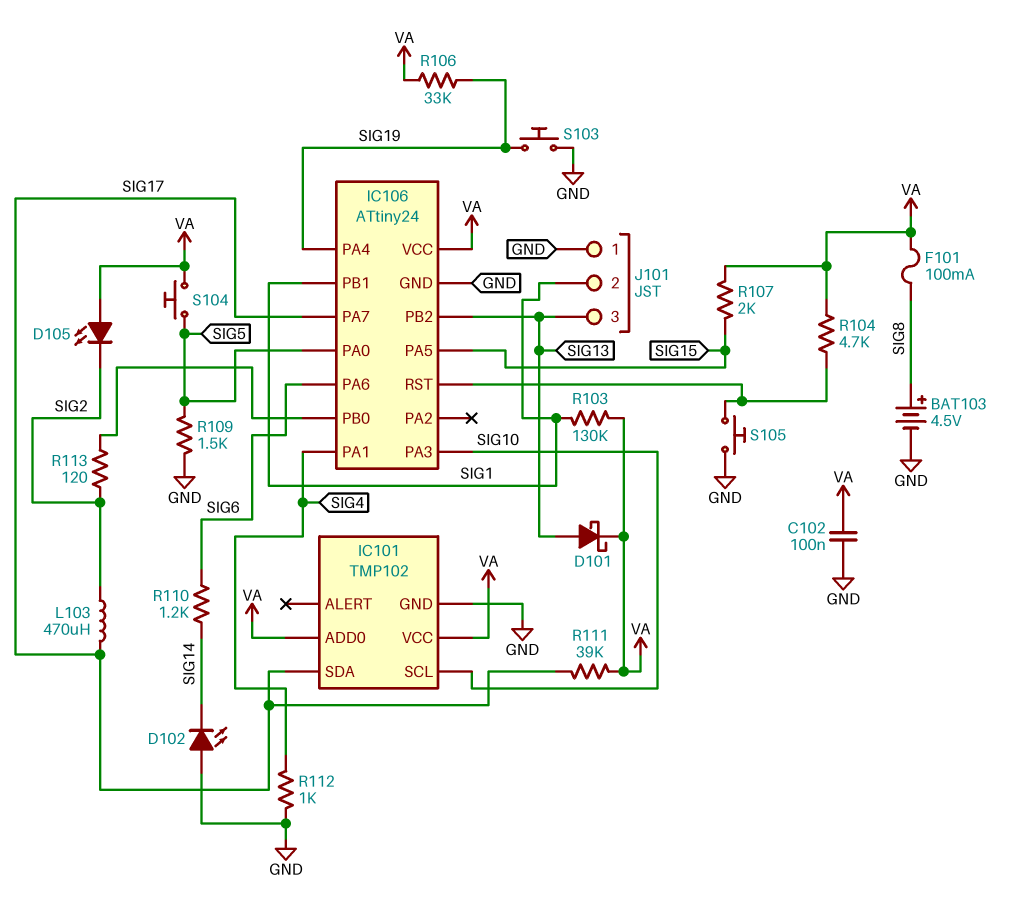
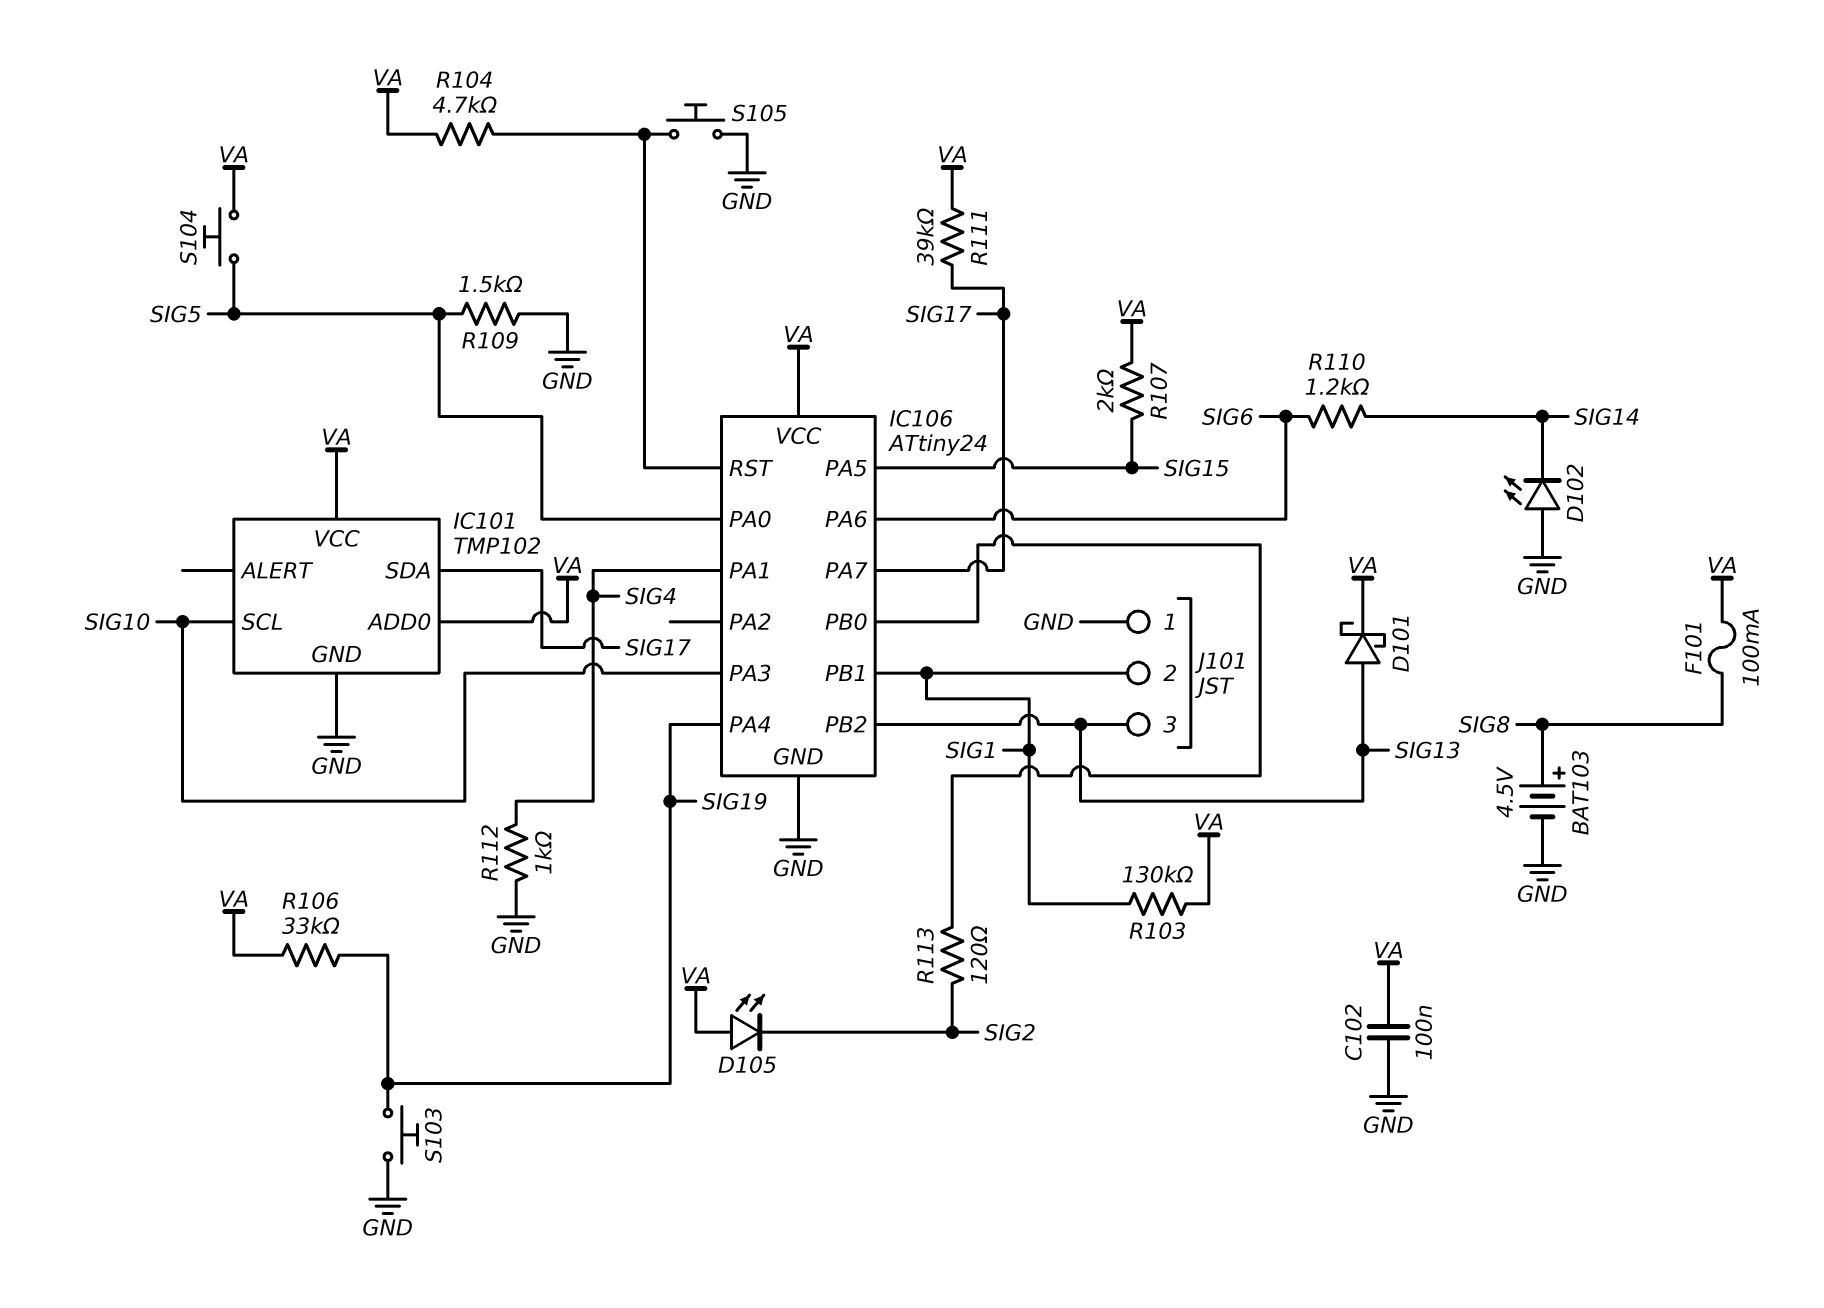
L103: 470uH (SIG2, SIG17) -> none

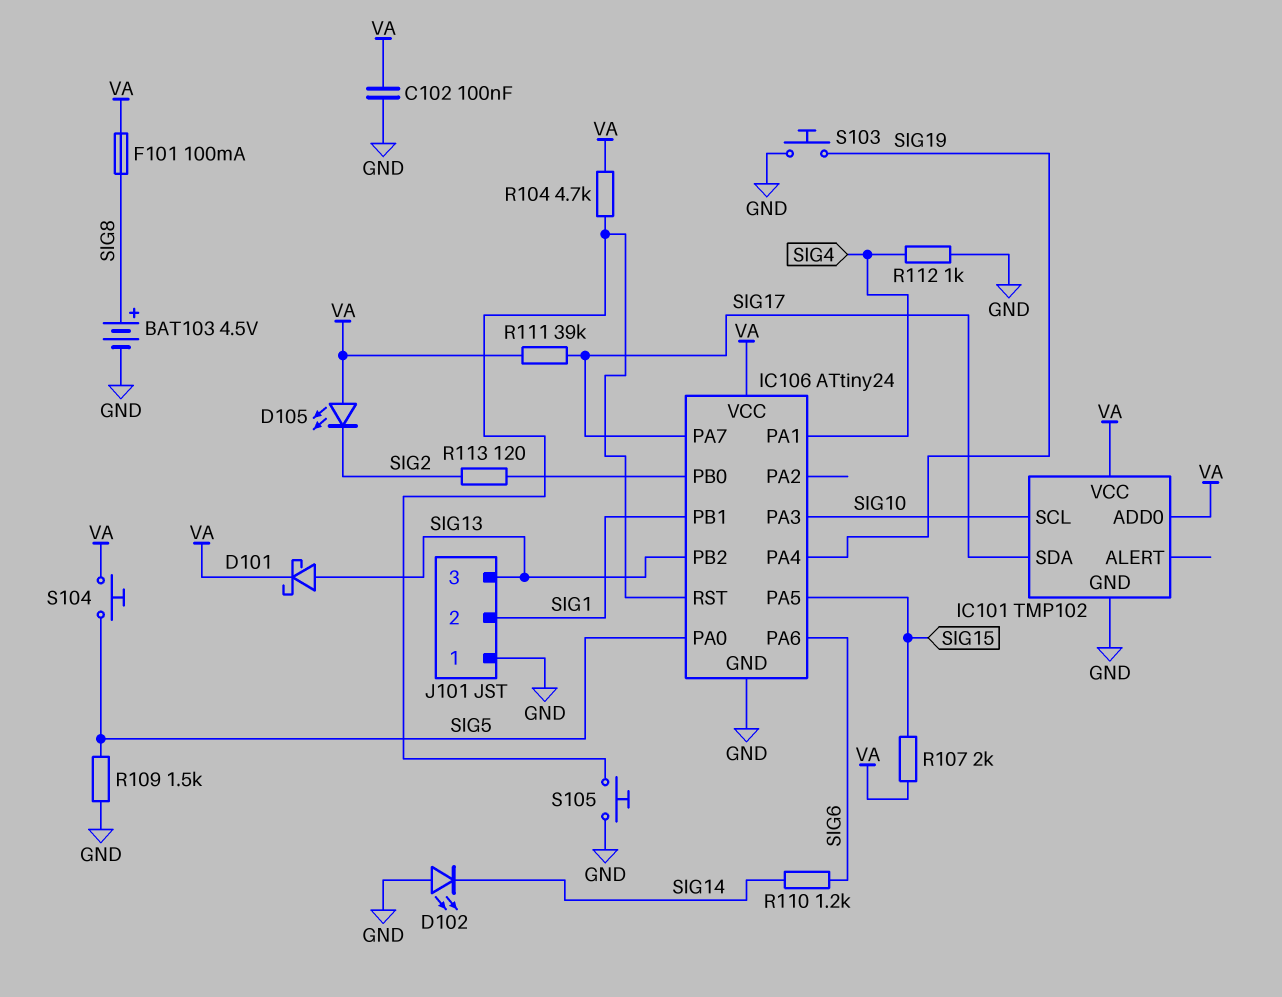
R103: 130k (SIG1, VA) -> none
R106: 33k (SIG19, VA) -> none

